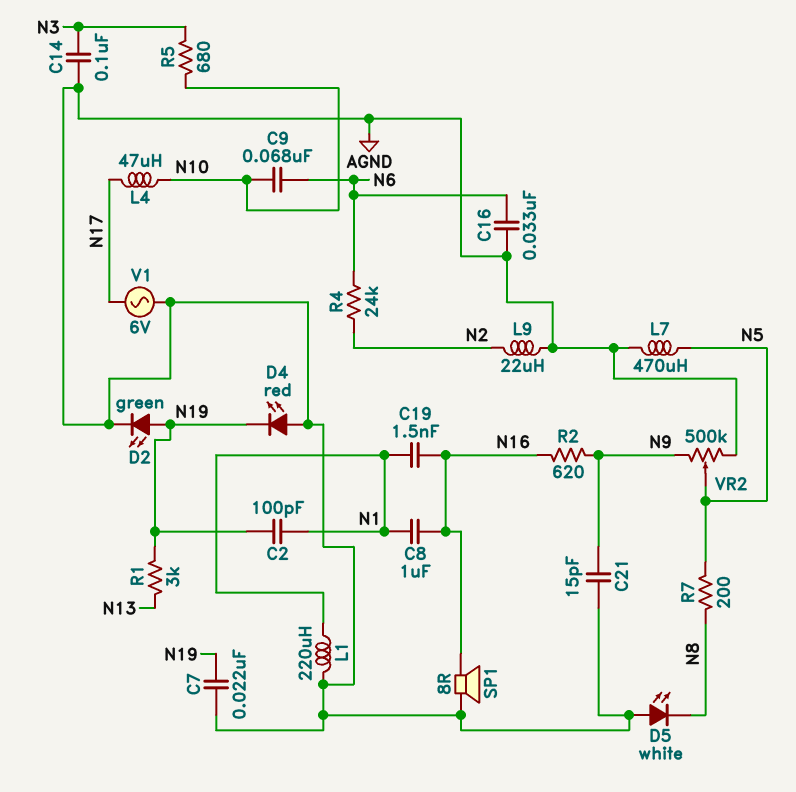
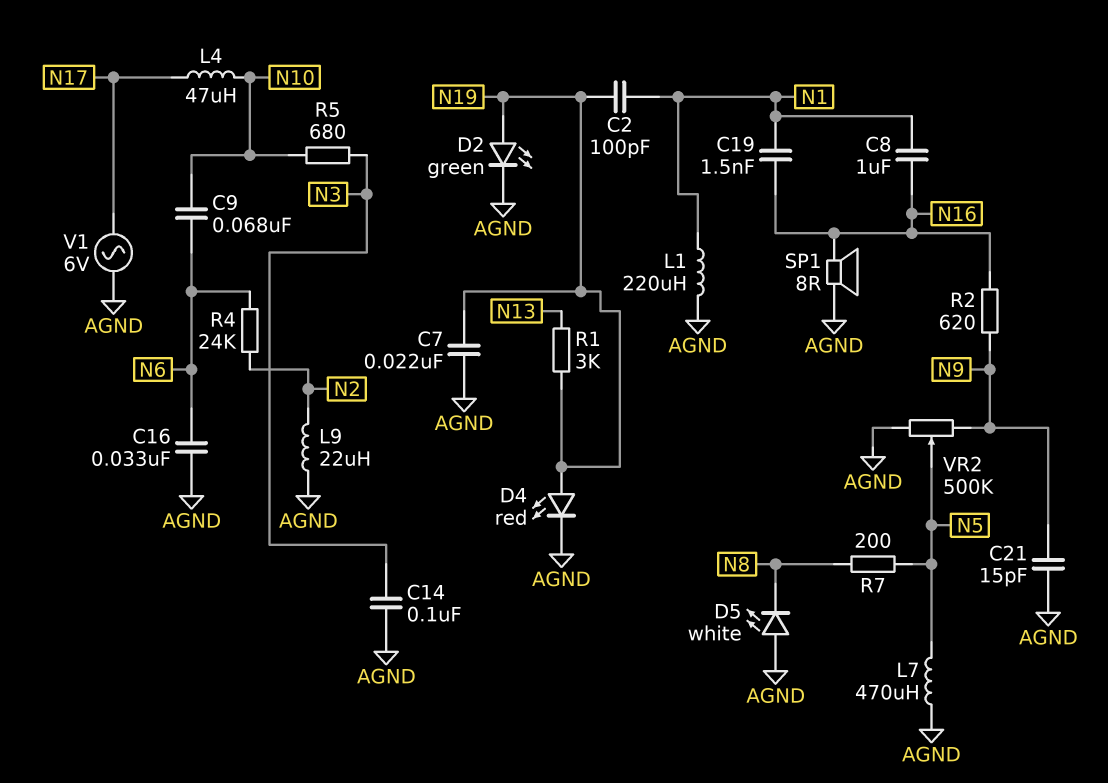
D4: LED red (A AGND, K N19) -> LED red (A N19, K AGND)

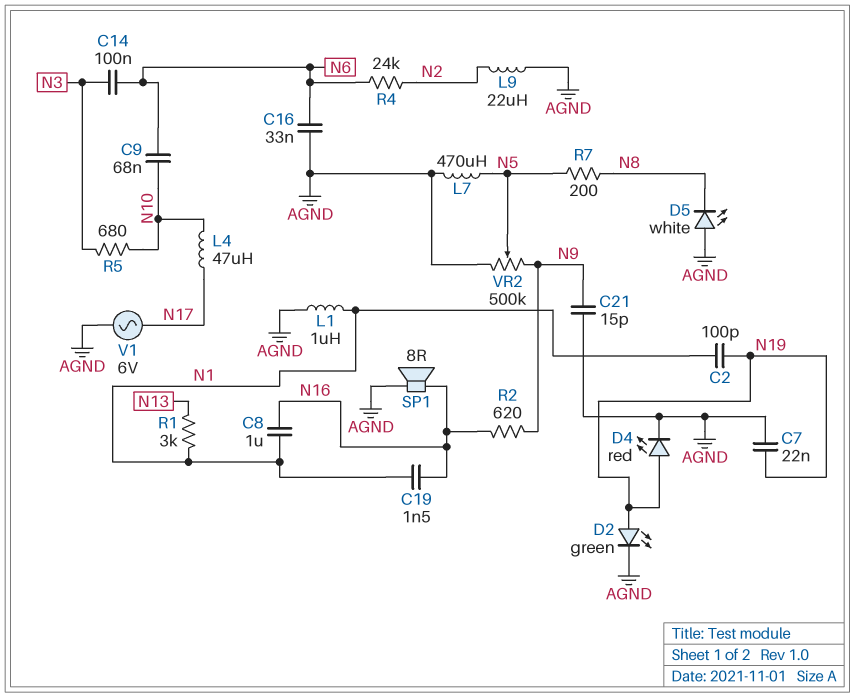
C14: 100nF (AGND, N3) -> 100nF (N3, N6)
L1: 220uH (AGND, N1) -> 1uH (AGND, N1)
R1: 3k (N13, N19) -> 3k (N1, N13)

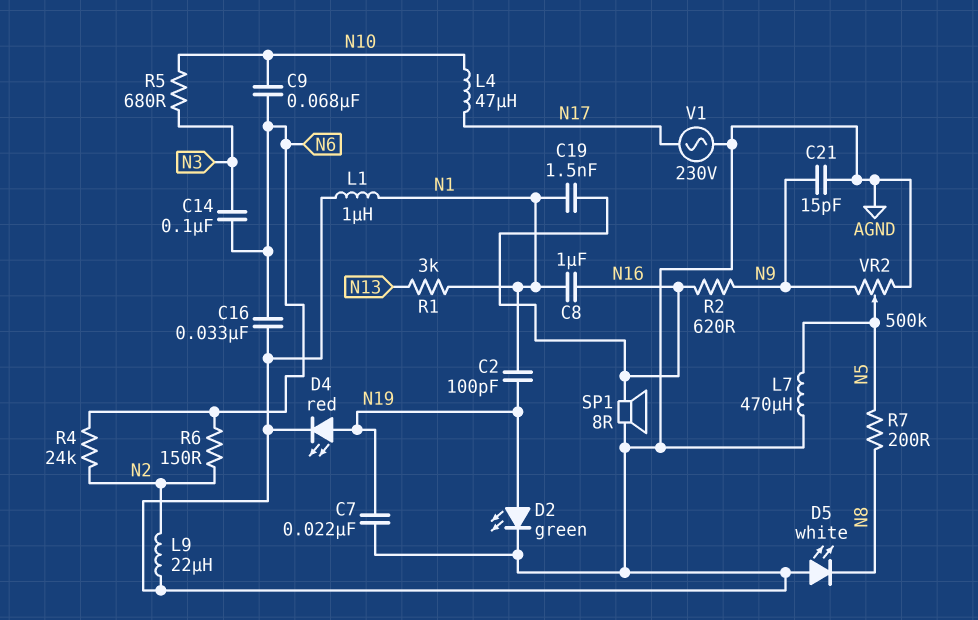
R6: none -> 150 (N2, N6)
V1: AC 6V (AGND, N17) -> AC 230V (AGND, N17)

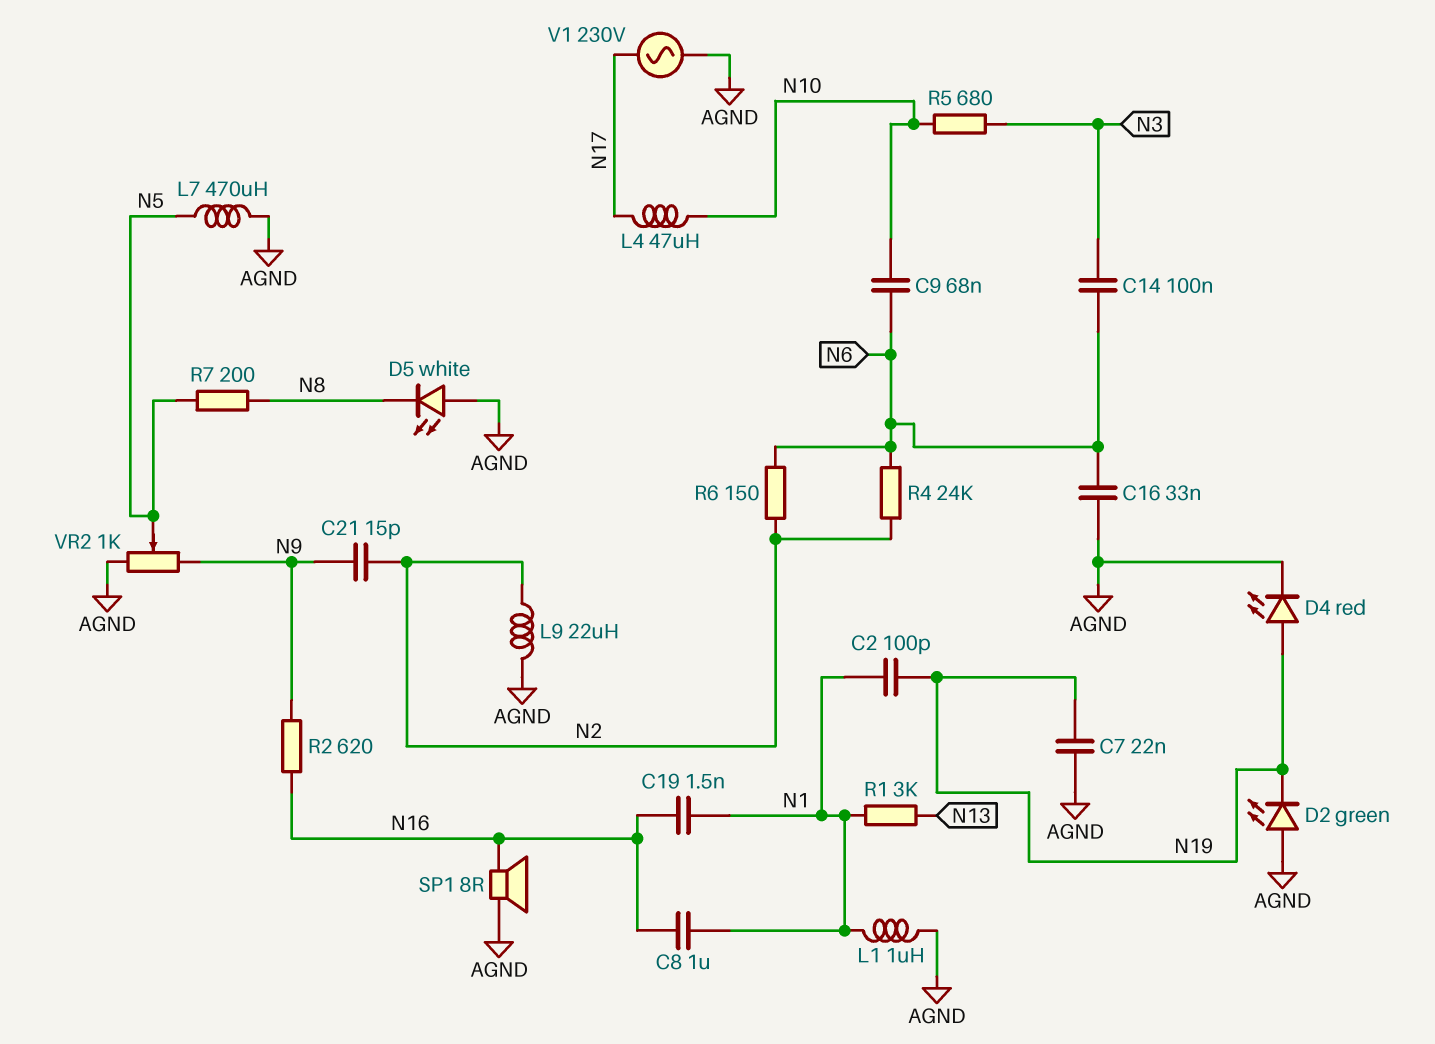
C21: 15pF (AGND, N9) -> 15pF (N2, N9)
D2: LED green (A N19, K AGND) -> LED green (A AGND, K N19)
VR2: 500k (AGND, N9, wiper N5) -> 1k (AGND, N9, wiper N5)

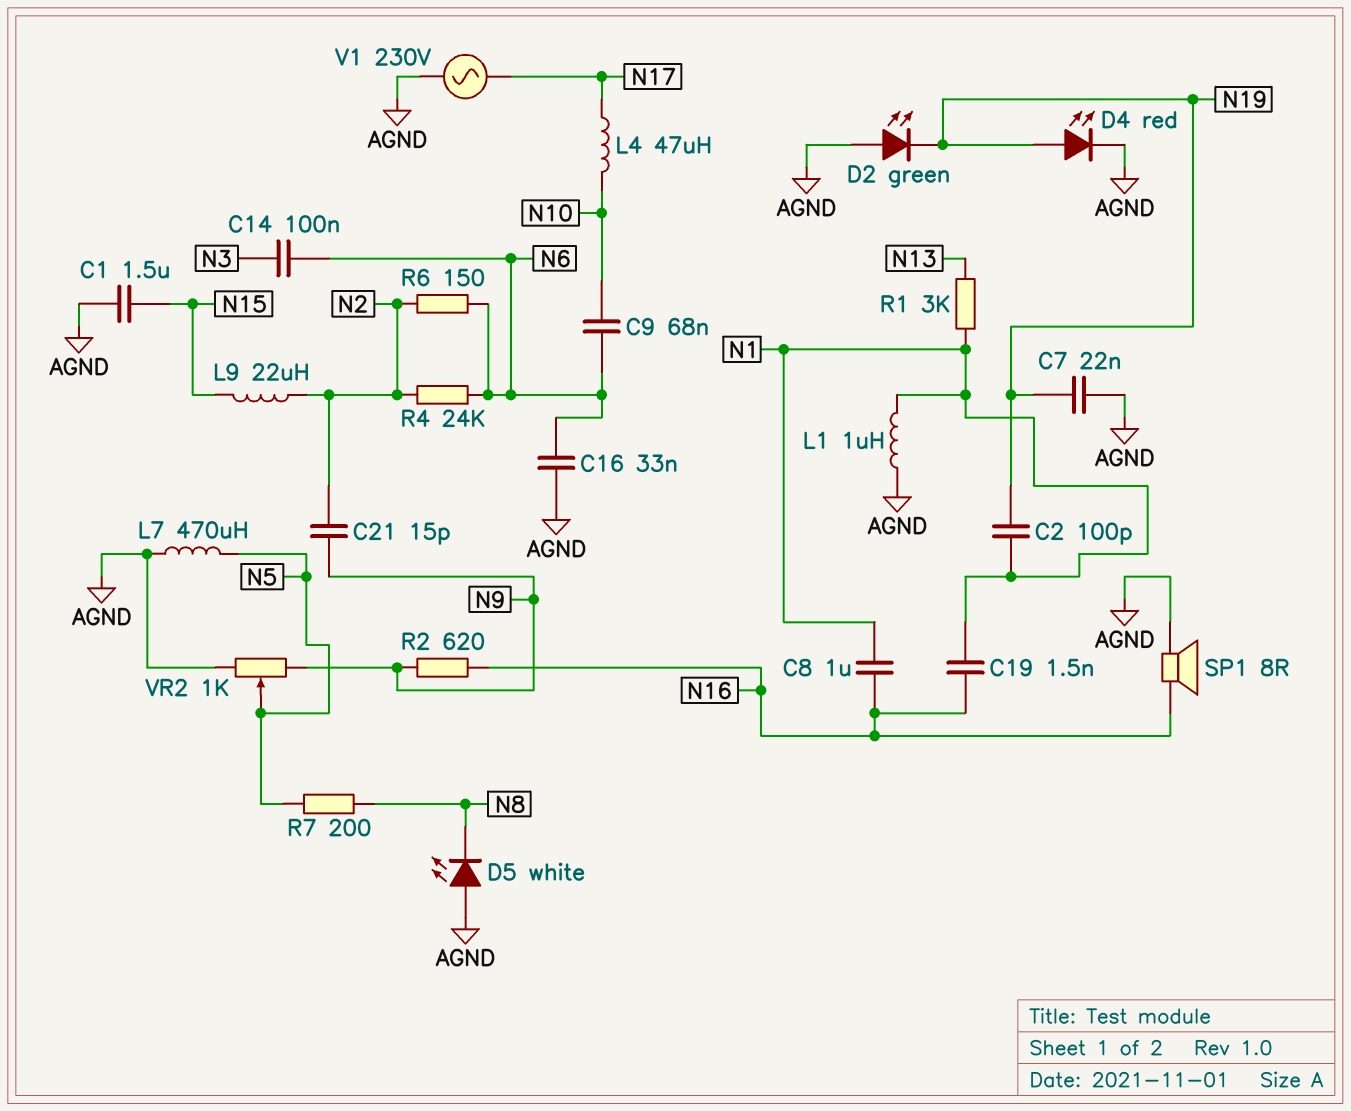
C1: none -> 1.5uF (AGND, N15)
L9: 22uH (AGND, N2) -> 22uH (N2, N15)
R5: 680 (N3, N10) -> none

